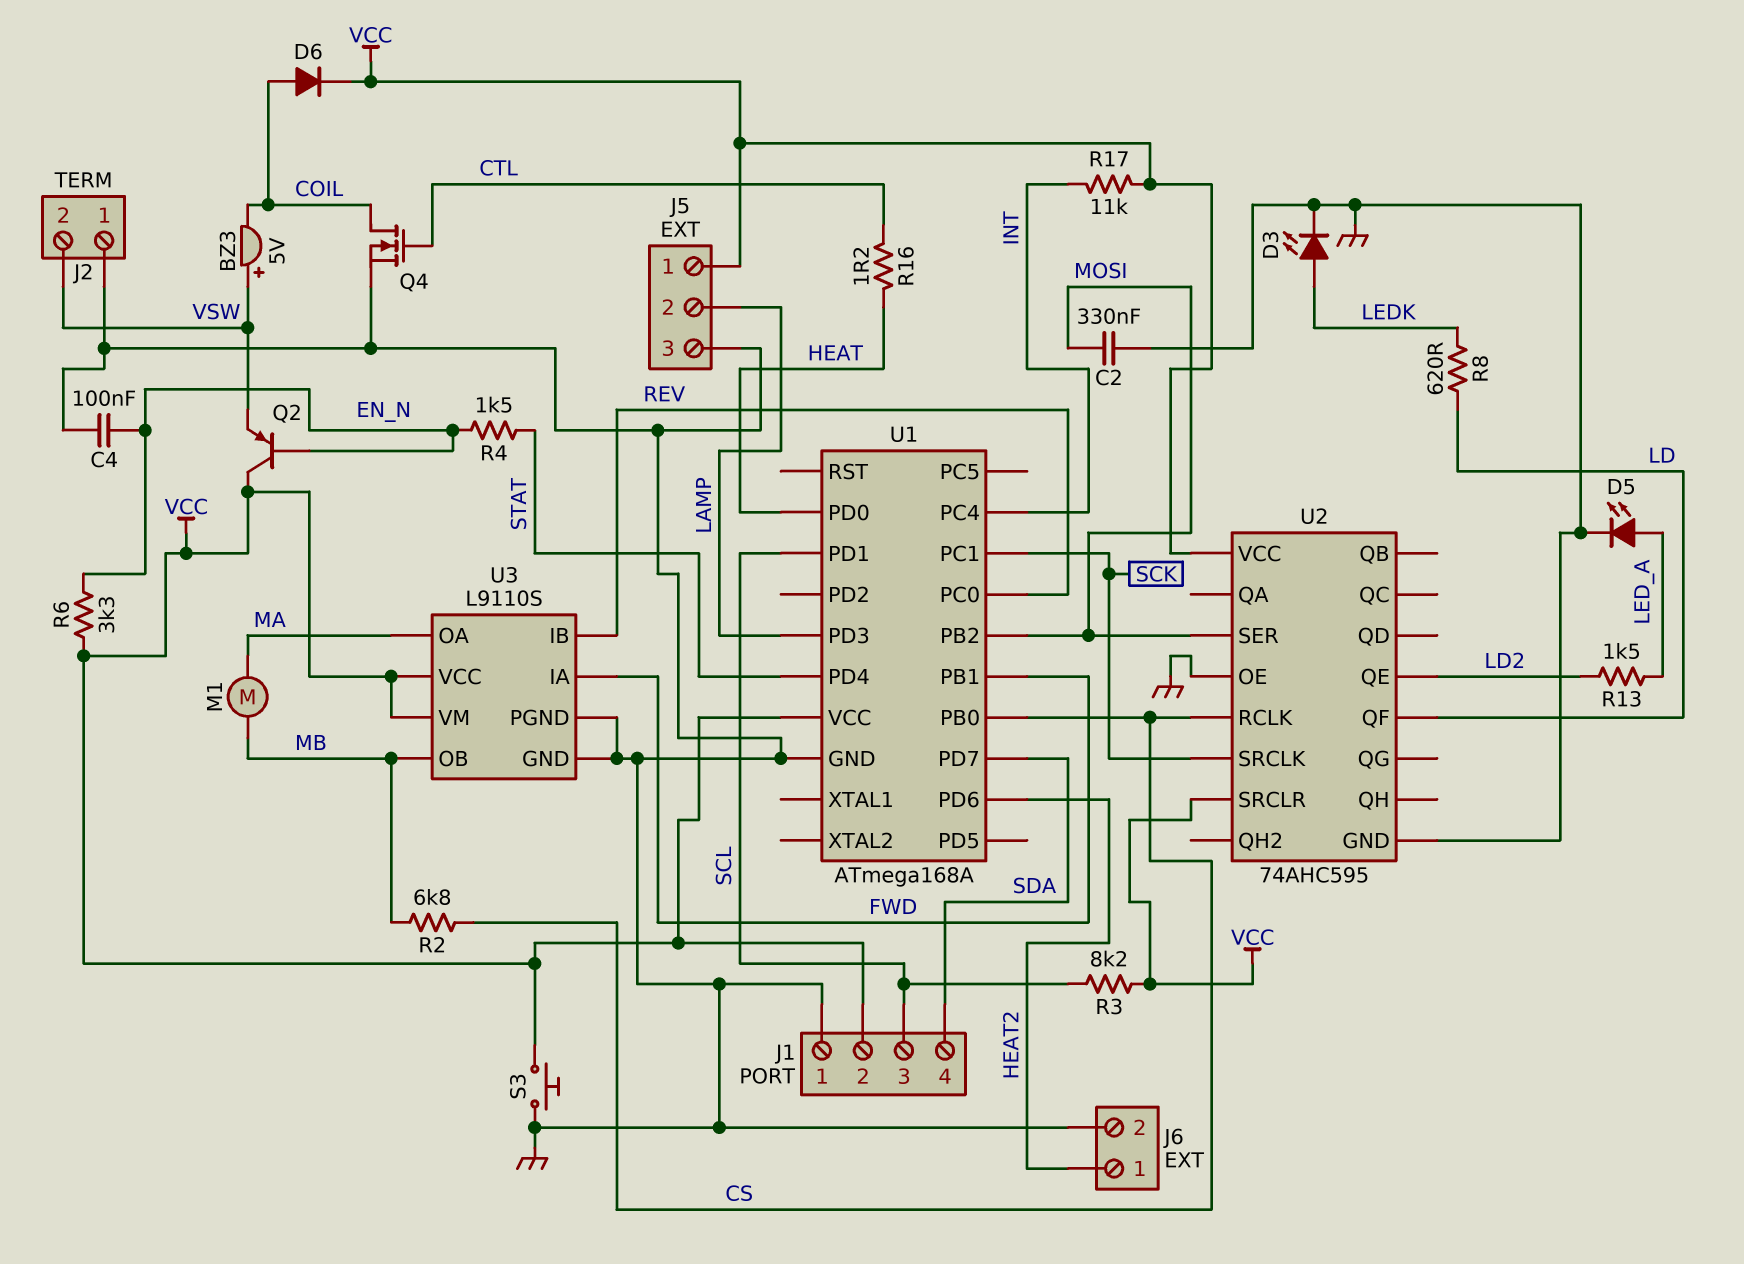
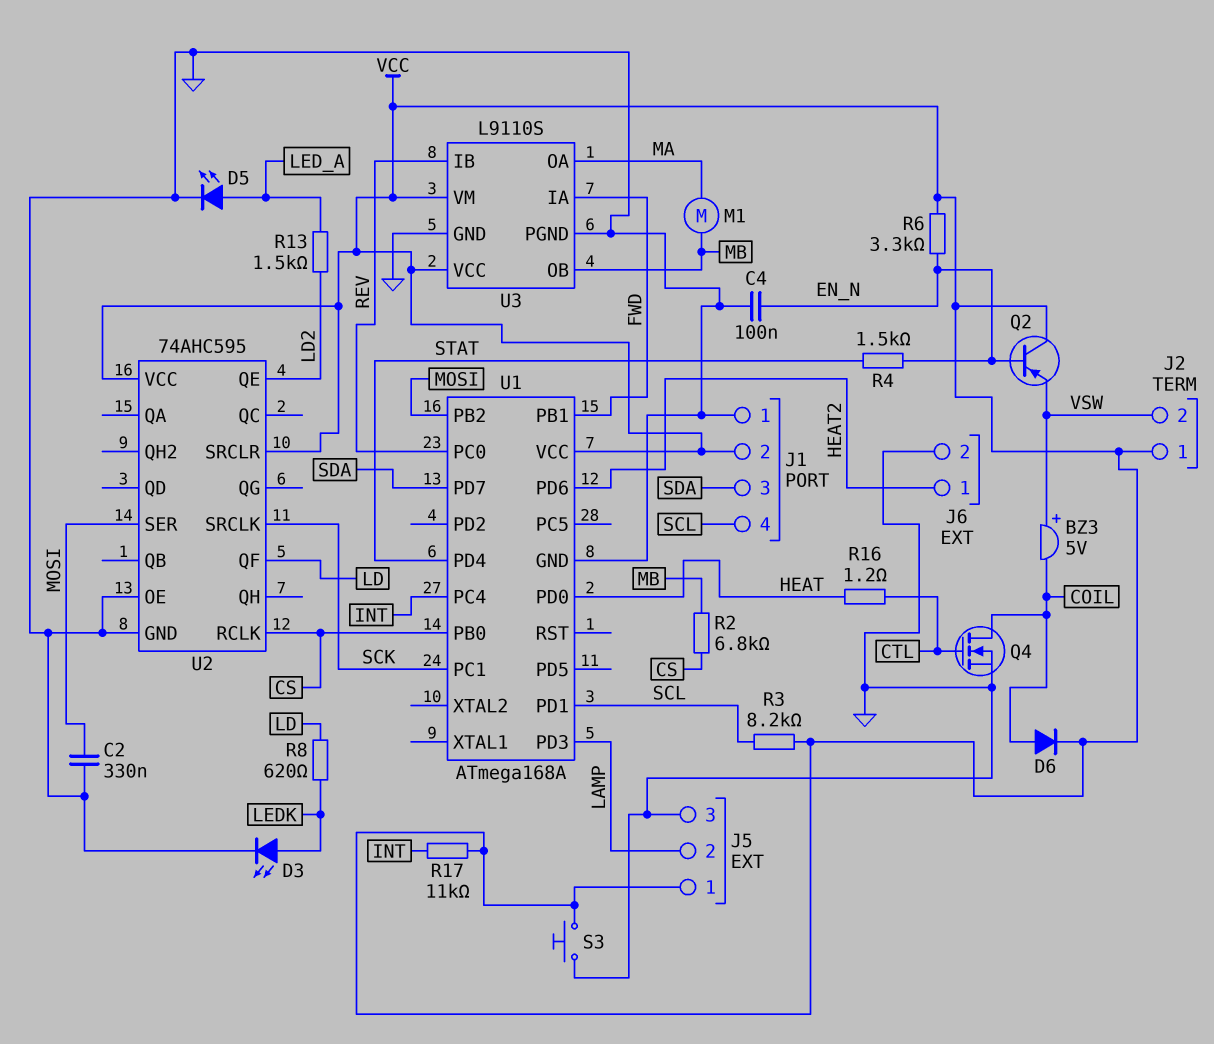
J1 pin 3: SCL -> SDA
J1 pin 4: SDA -> SCL
J2 pin 1: GND -> VCC

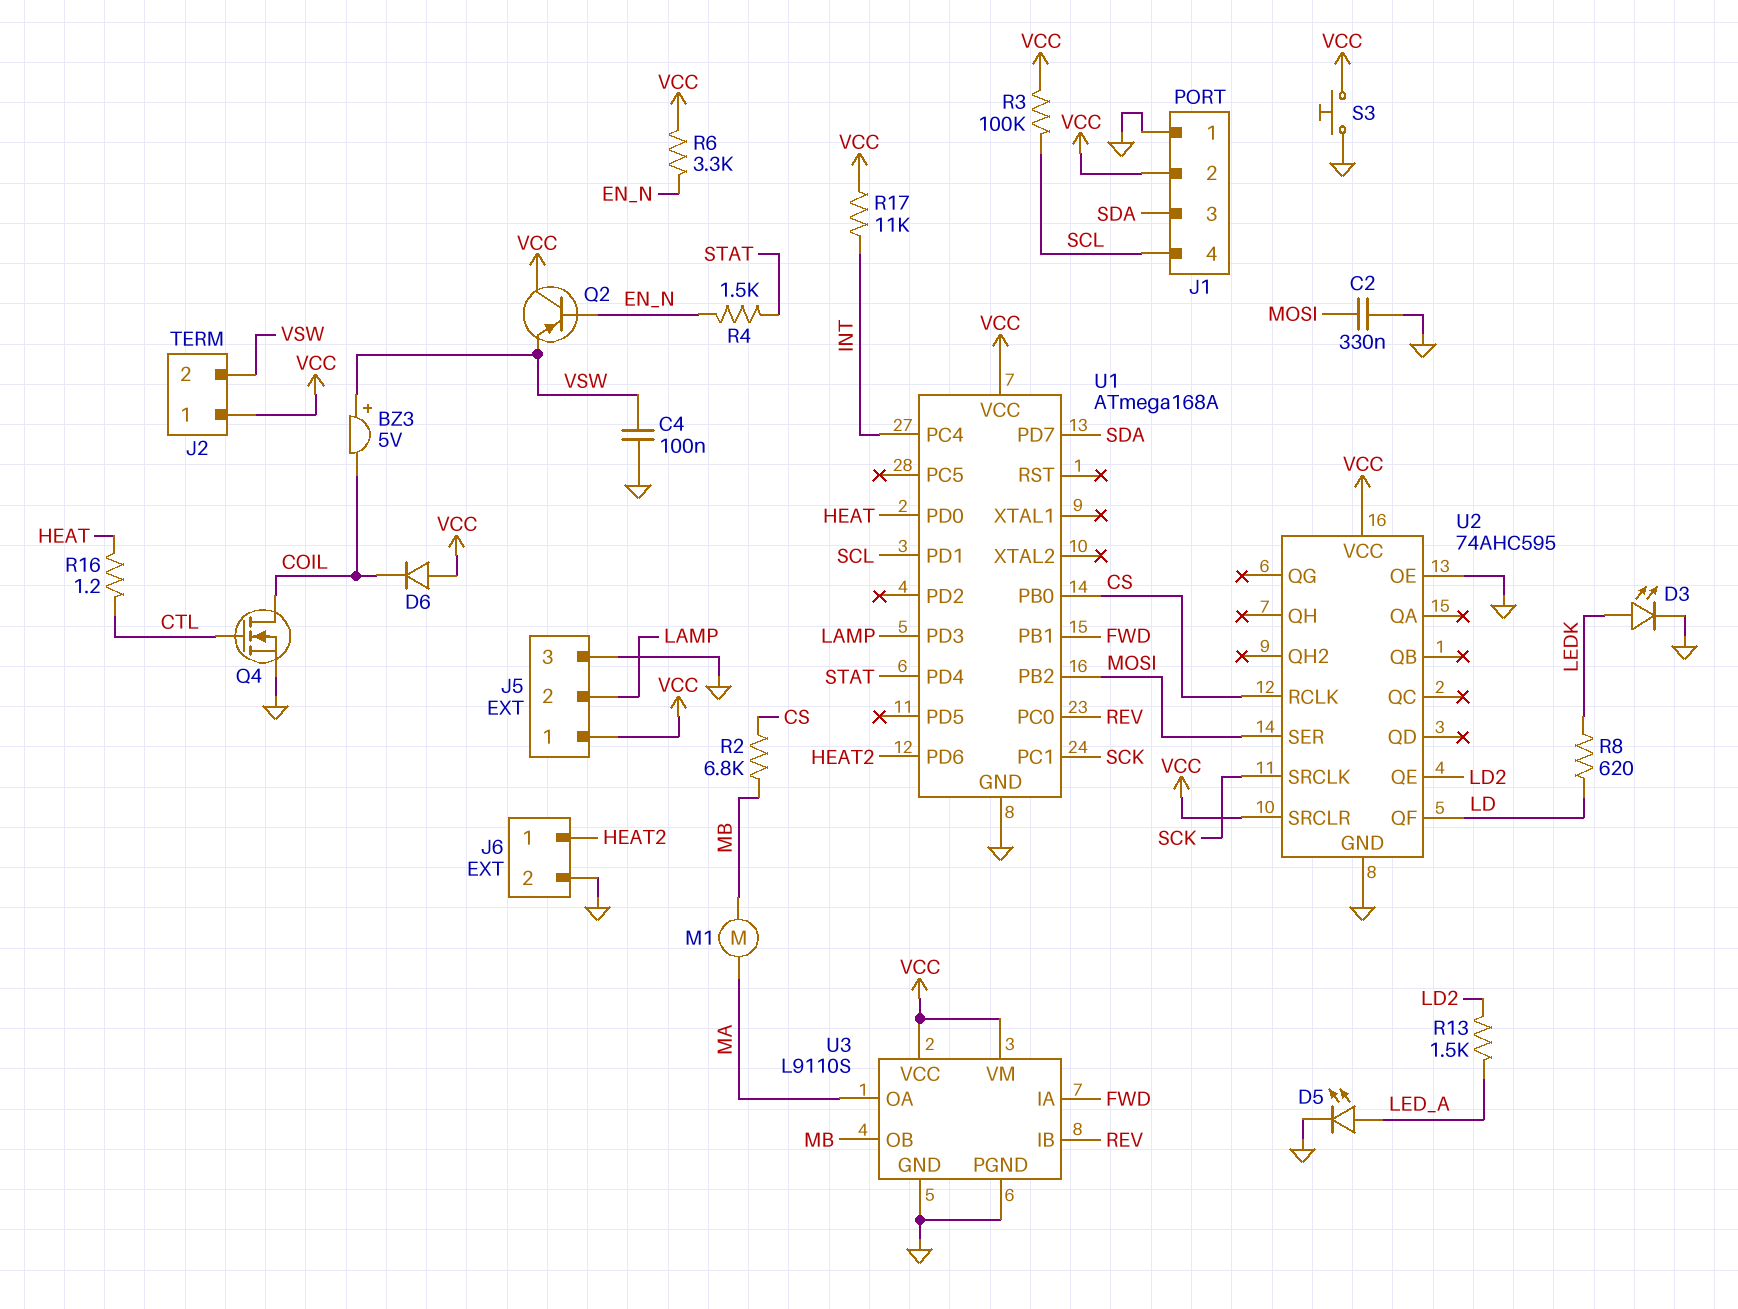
C4: 100nF (EN_N, GND) -> 100nF (GND, VSW)
D6: diode (A COIL, K VCC) -> diode (A VCC, K COIL)
R3: 8.2k (SCL, VCC) -> 100k (SCL, VCC)

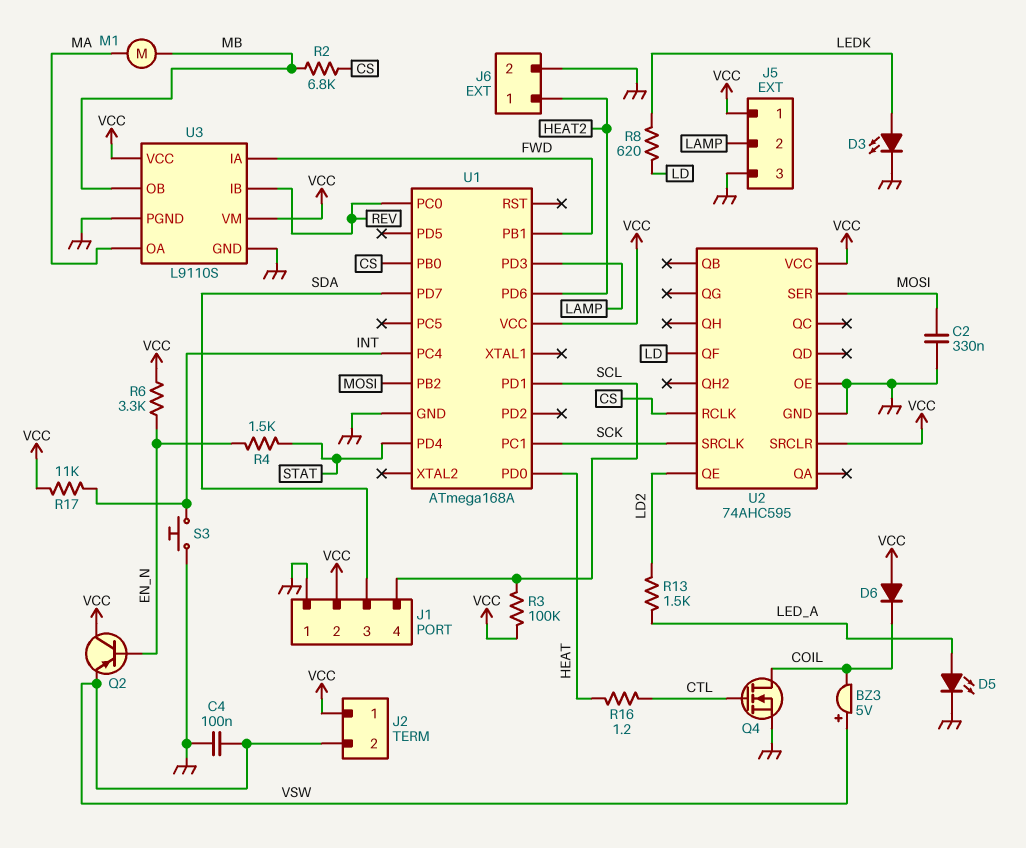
S3: button (GND, VCC) -> button (GND, INT)

